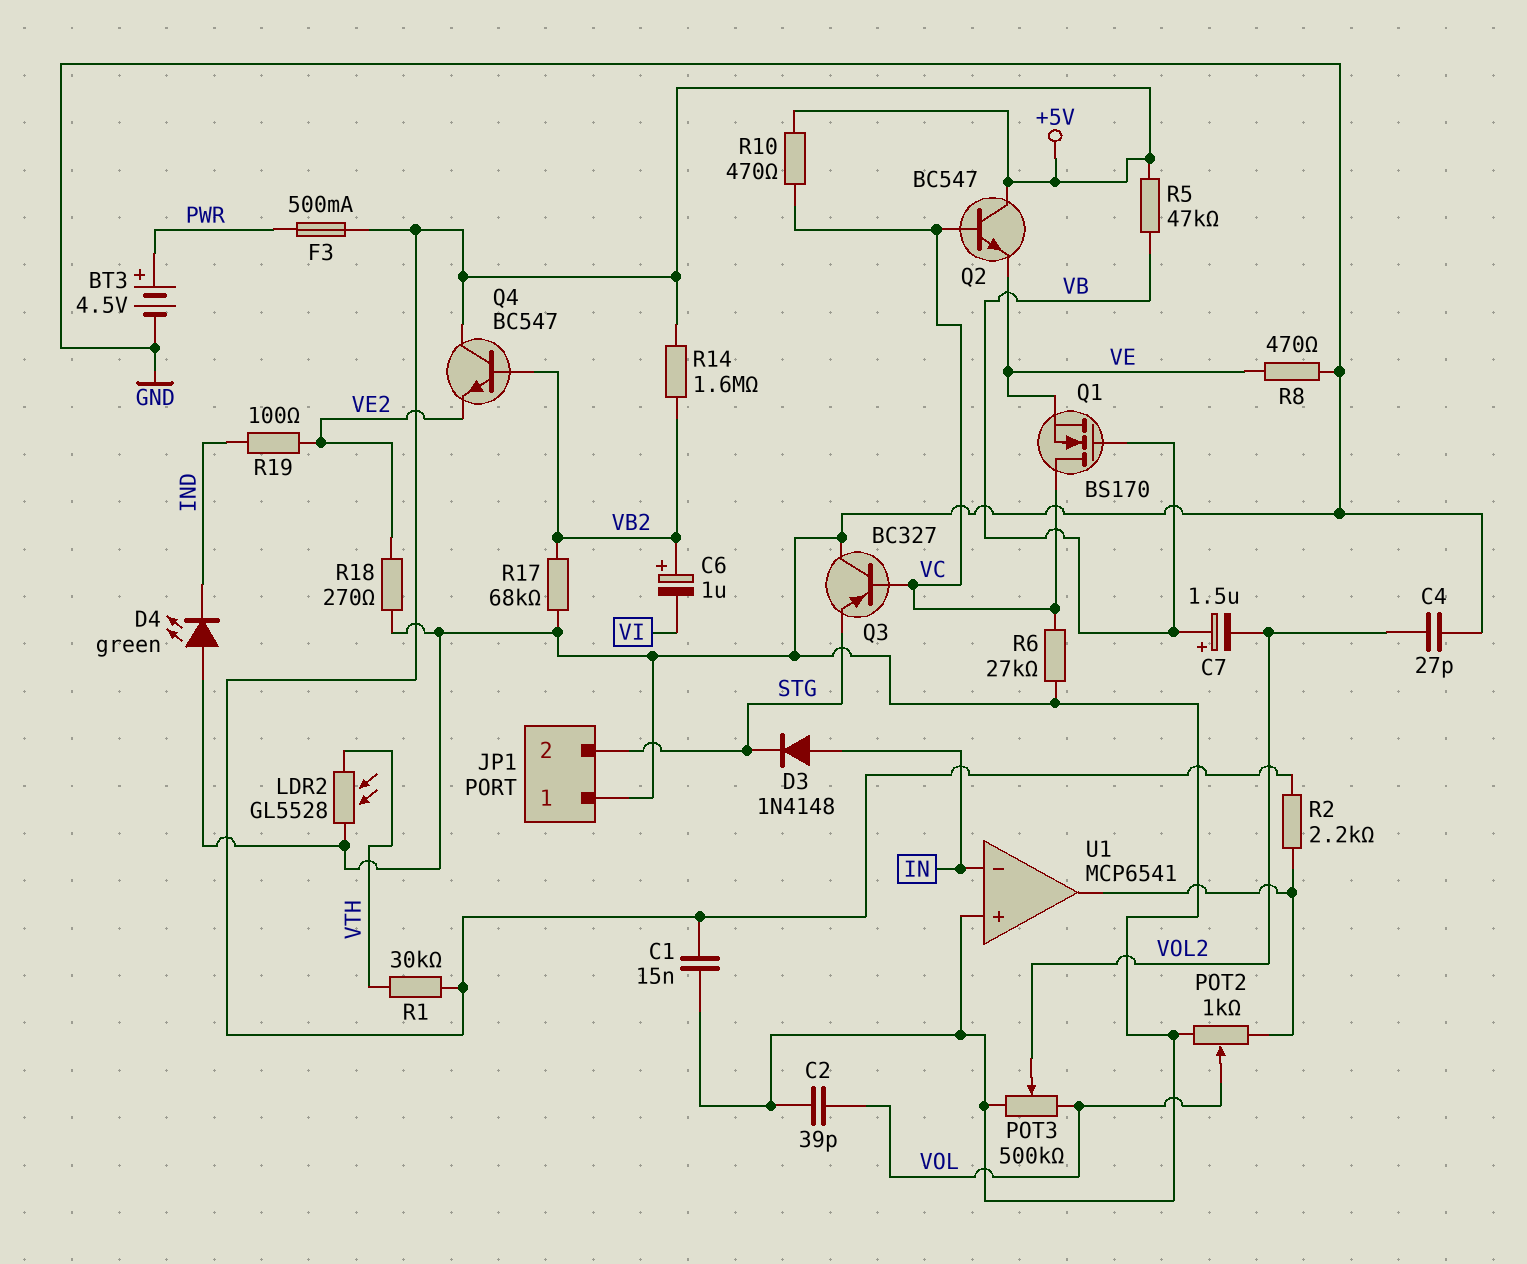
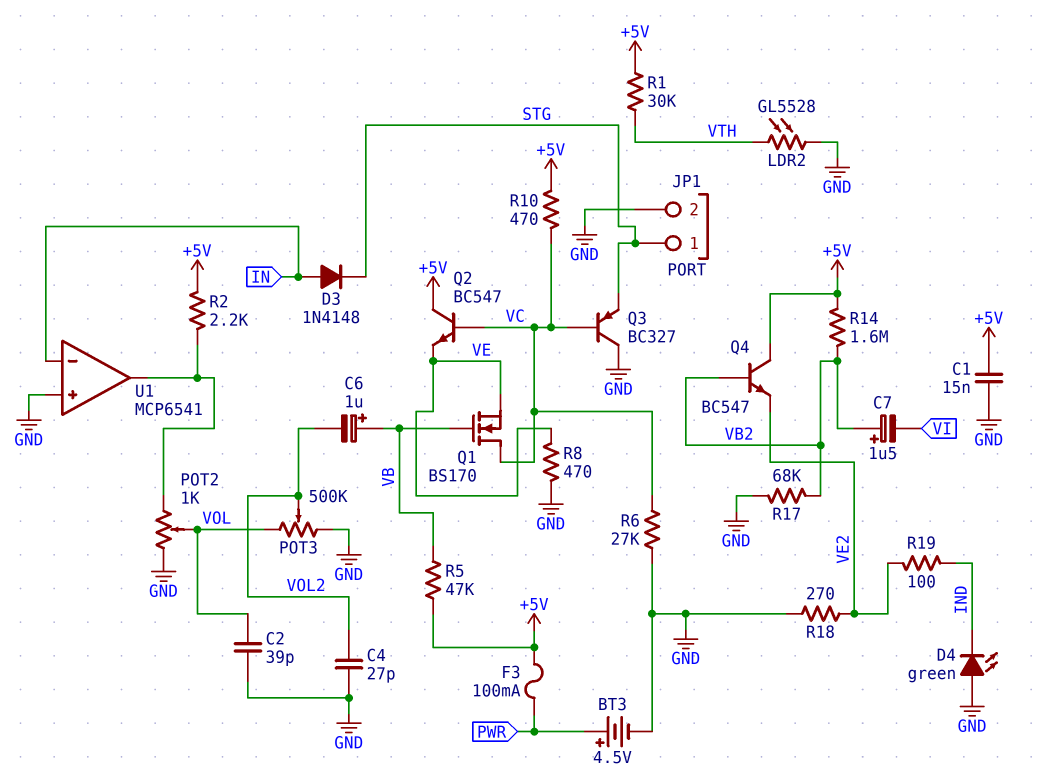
C6: 1uF (plus VB2, minus VI) -> 1uF (plus VB, minus VOL2)
C7: 1.5uF (plus VB, minus VOL2) -> 1.5uF (plus VB2, minus VI)
F3: 500mA (+5V, PWR) -> 100mA (+5V, PWR)
JP1 pin 1: GND -> STG
JP1 pin 2: STG -> GND

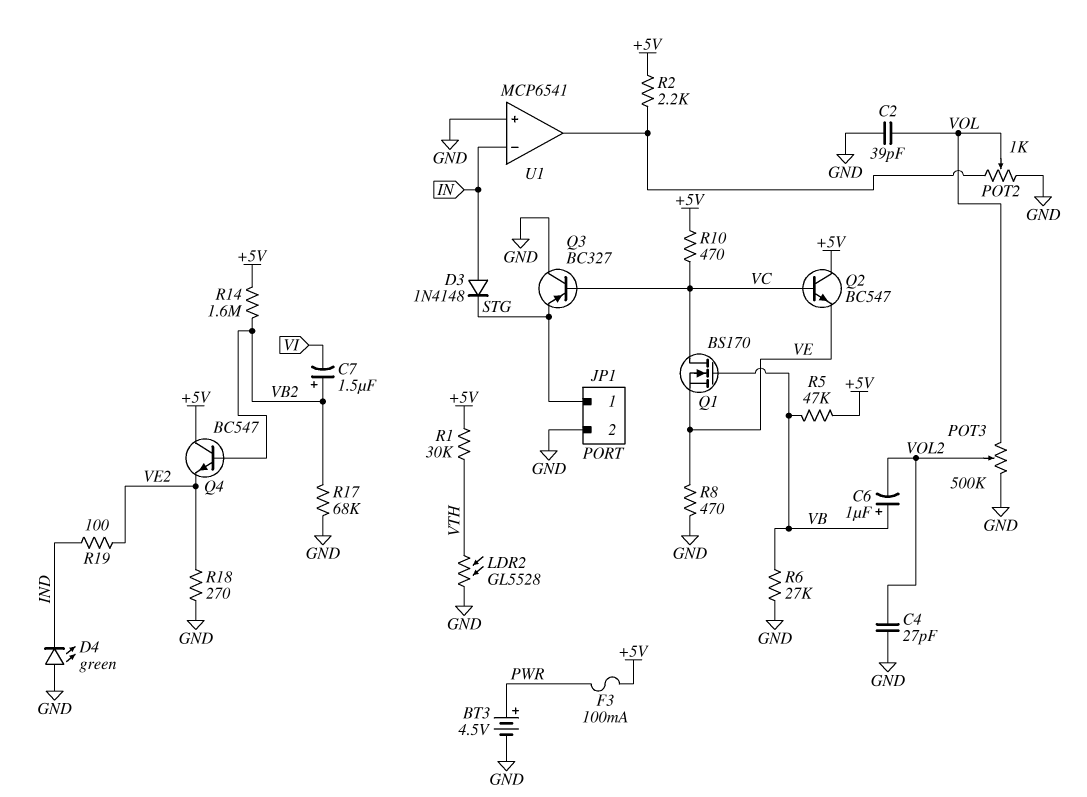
C1: 15nF (+5V, GND) -> none
R6: 27k (GND, VC) -> 27k (GND, VB)

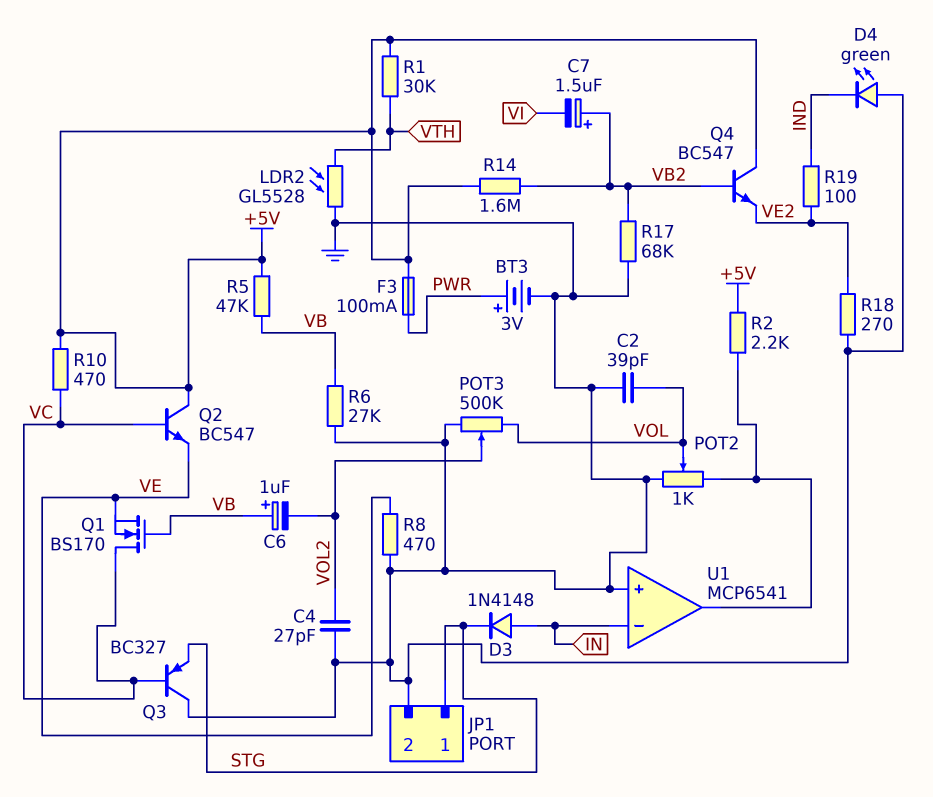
BT3: 4.5V (plus PWR, minus GND) -> 3V (plus PWR, minus GND)

